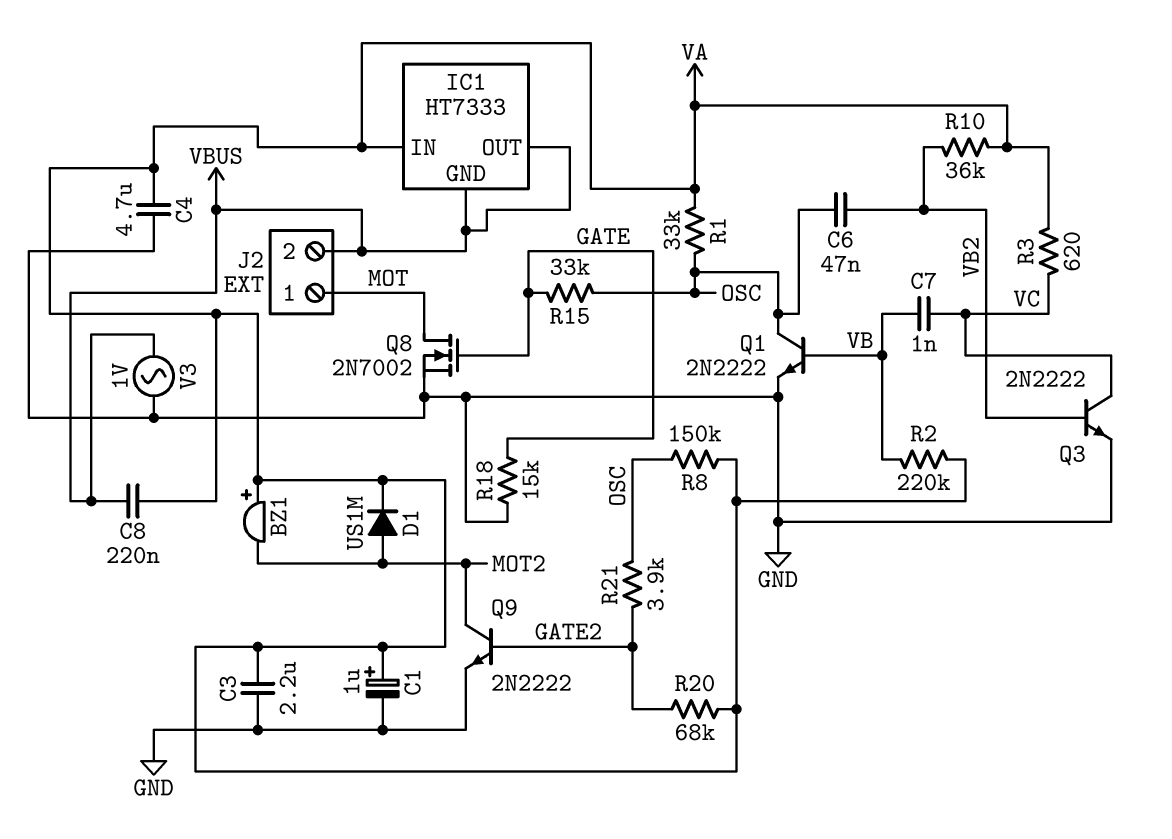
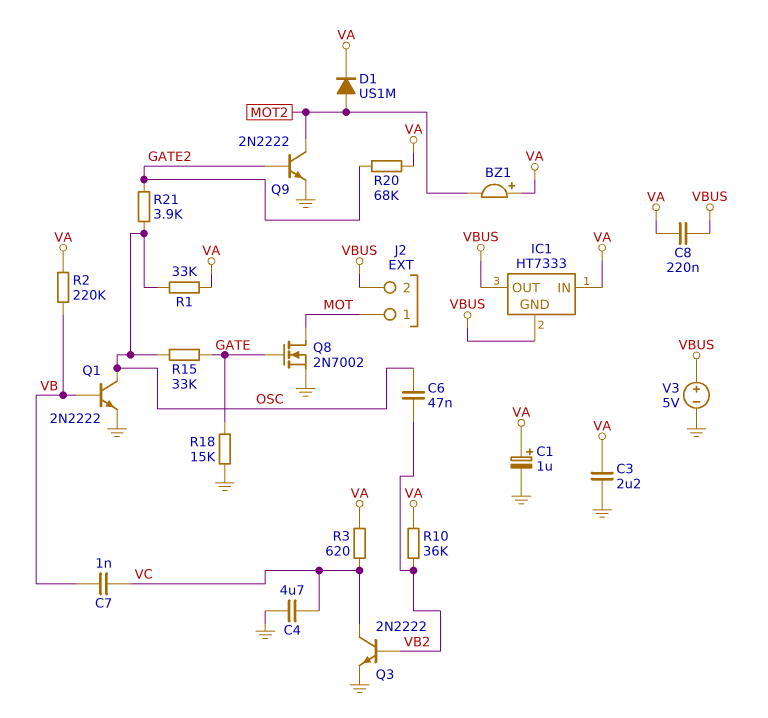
C4: 4.7uF (GND, VA) -> 4.7uF (GND, VC)
R8: 150k (OSC, VA) -> none
V3: AC 1V (GND, VBUS) -> 5V (plus VBUS, minus GND)

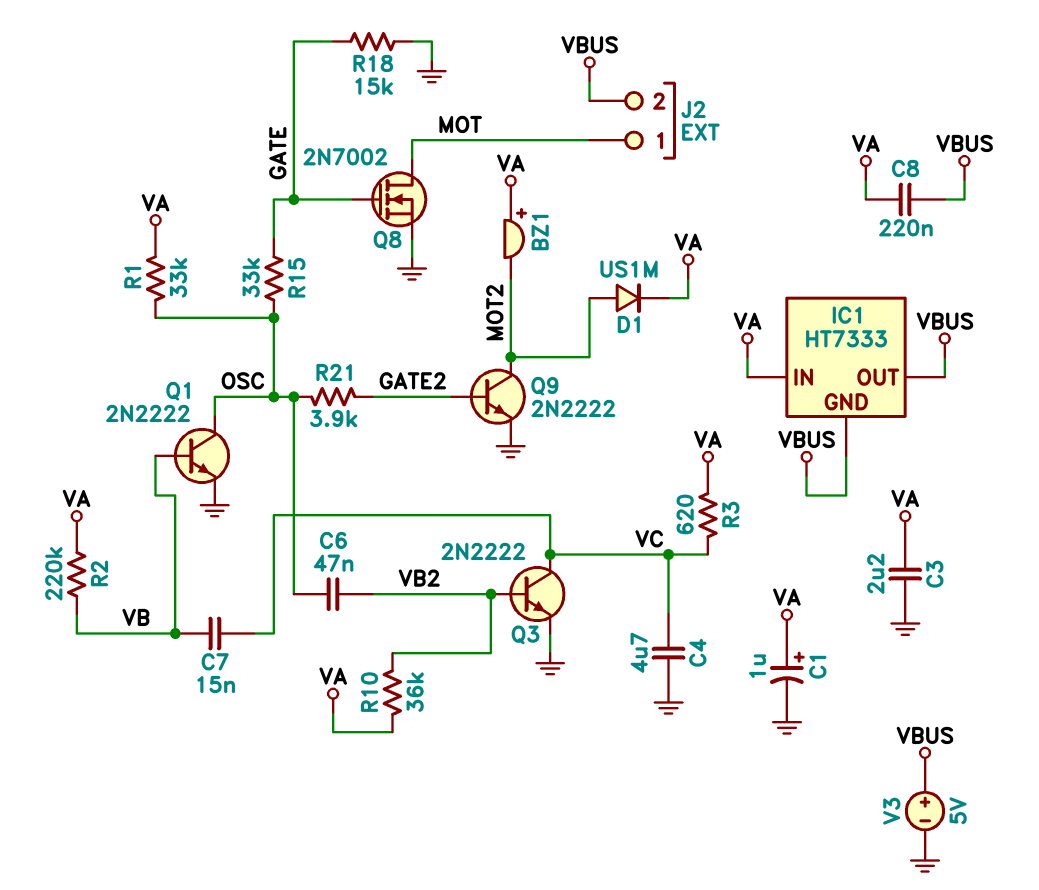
C7: 1nF (VB, VC) -> 15nF (VB, VC)
R20: 68k (GATE2, VA) -> none

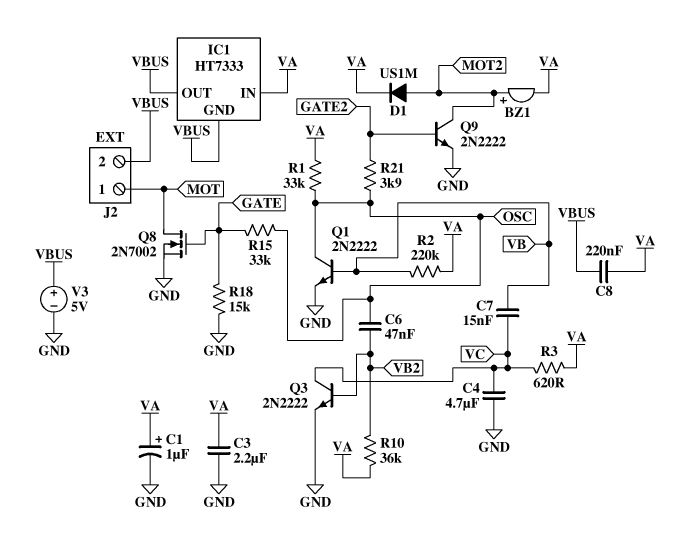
BZ1: buzzer (plus VA, minus MOT2) -> buzzer (plus MOT2, minus VA)

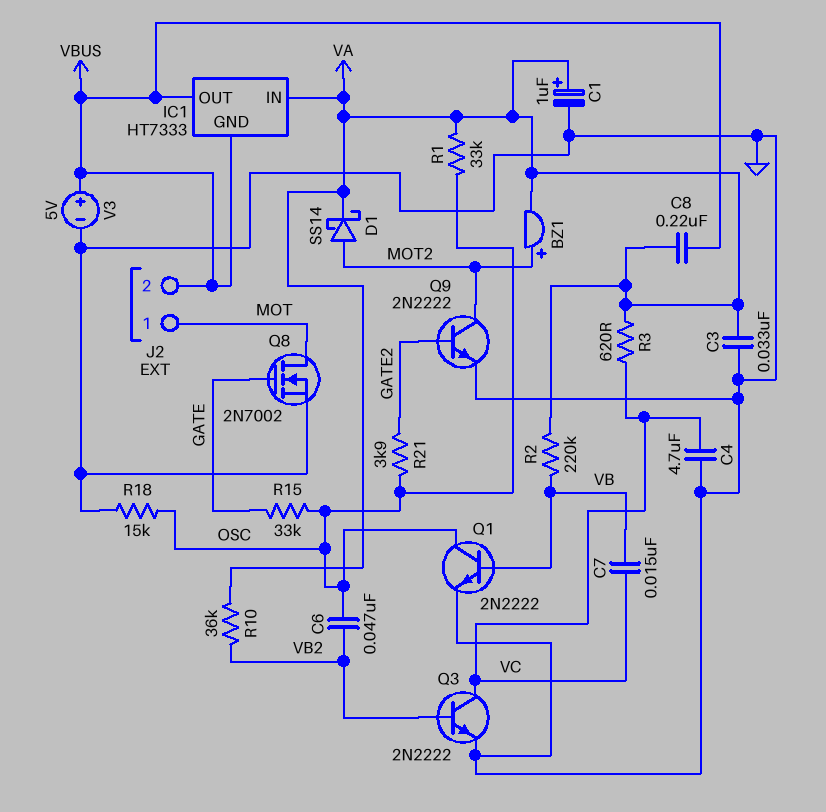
C3: 2.2uF (GND, VA) -> 33nF (GND, VA)
D1: diode US1M (A MOT2, K VA) -> schottky SS14 (A MOT2, K VA)
R18: 15k (GATE, GND) -> 15k (GND, OSC)

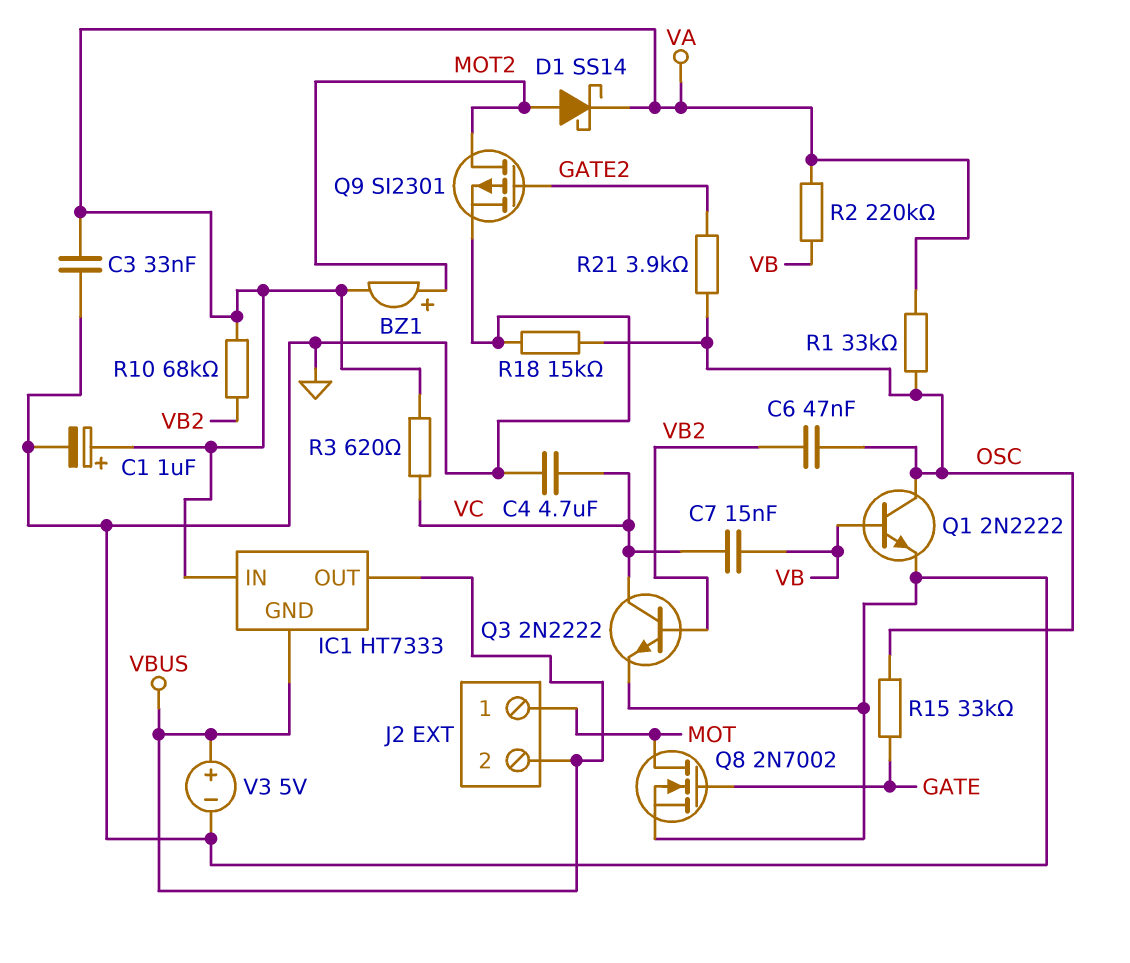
C8: 220nF (VA, VBUS) -> none
Q9: NPN 2N2222 (B GATE2, C MOT2, E GND) -> PMOS SI2301 (G GATE2, D MOT2, S GND)
R10: 36k (VA, VB2) -> 68k (VA, VB2)

